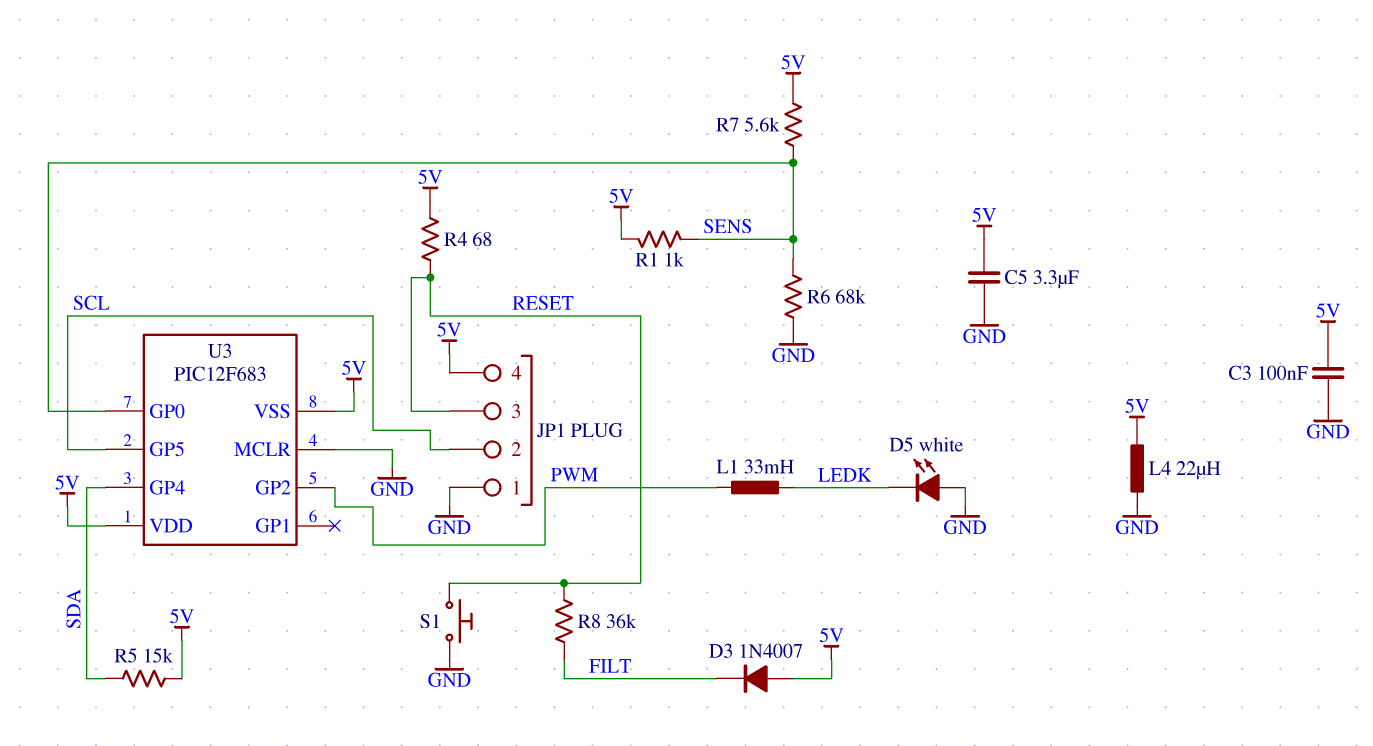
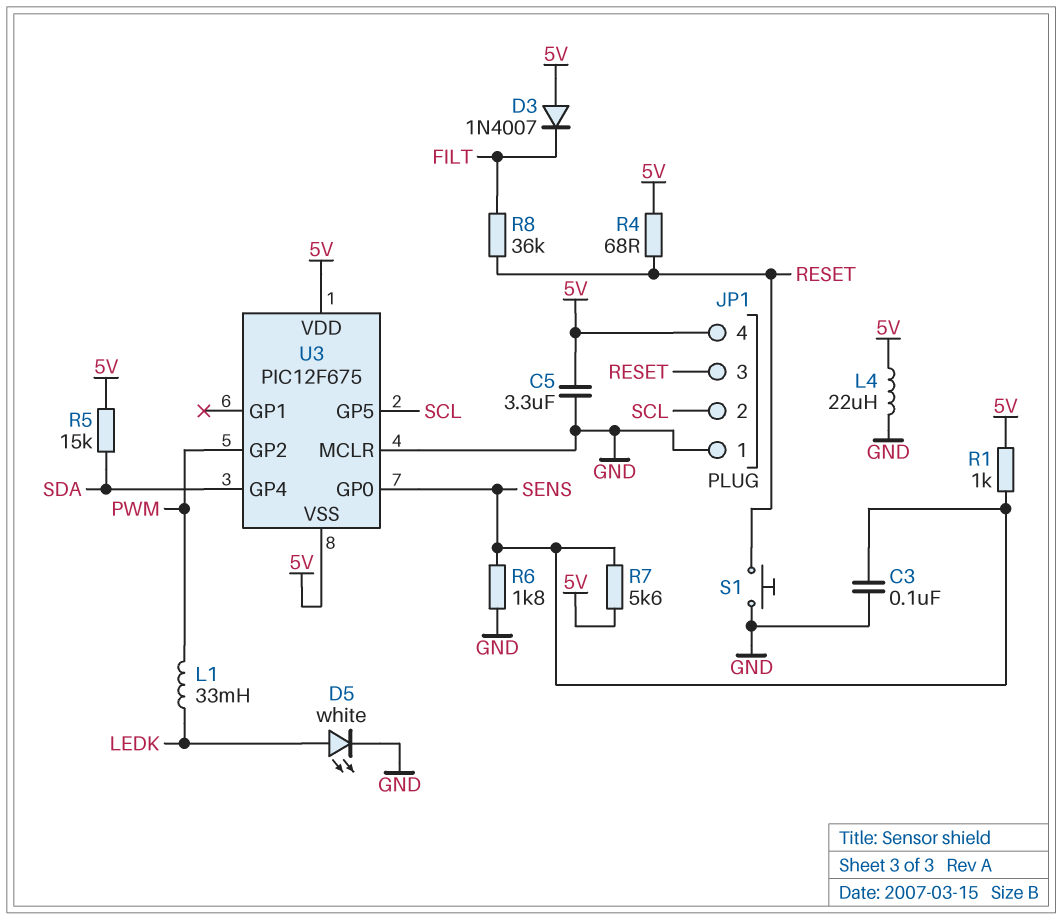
C3: 100nF (5V, GND) -> 100nF (GND, SENS)
D5: LED white (A GND, K LEDK) -> LED white (A LEDK, K GND)
R6: 68k (GND, SENS) -> 1.8k (GND, SENS)
U3: PIC12F683 -> PIC12F675

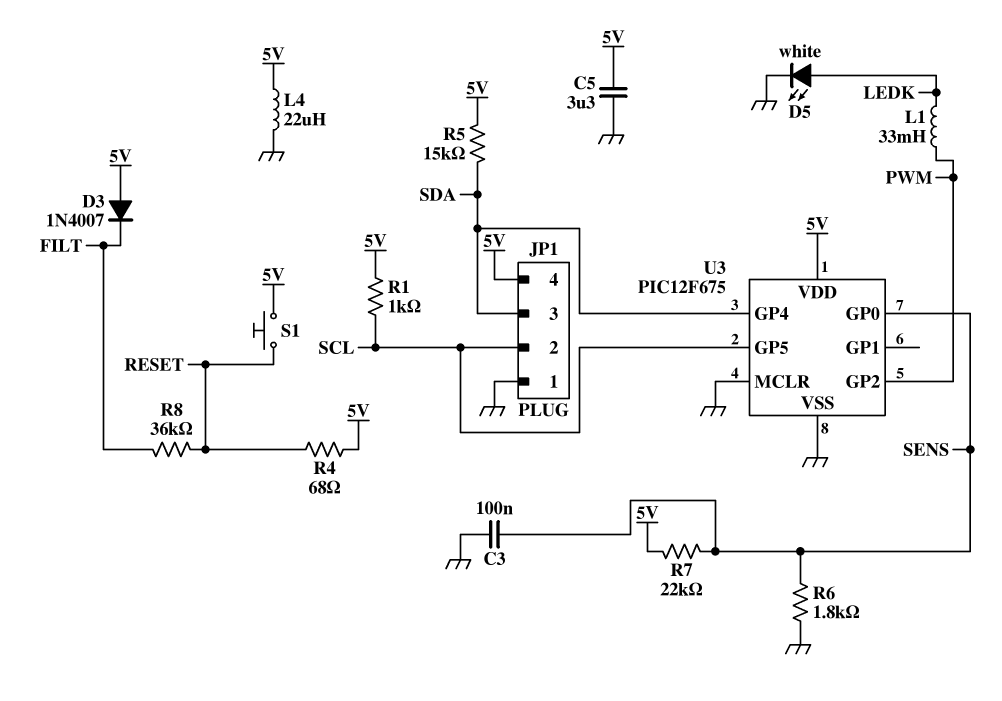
JP1 pin 3: RESET -> SDA
R1: 1k (5V, SENS) -> 1k (5V, SCL)
R7: 5.6k (5V, SENS) -> 22k (5V, SENS)
S1: button (GND, RESET) -> button (5V, RESET)
U3 pin VSS: 5V -> GND

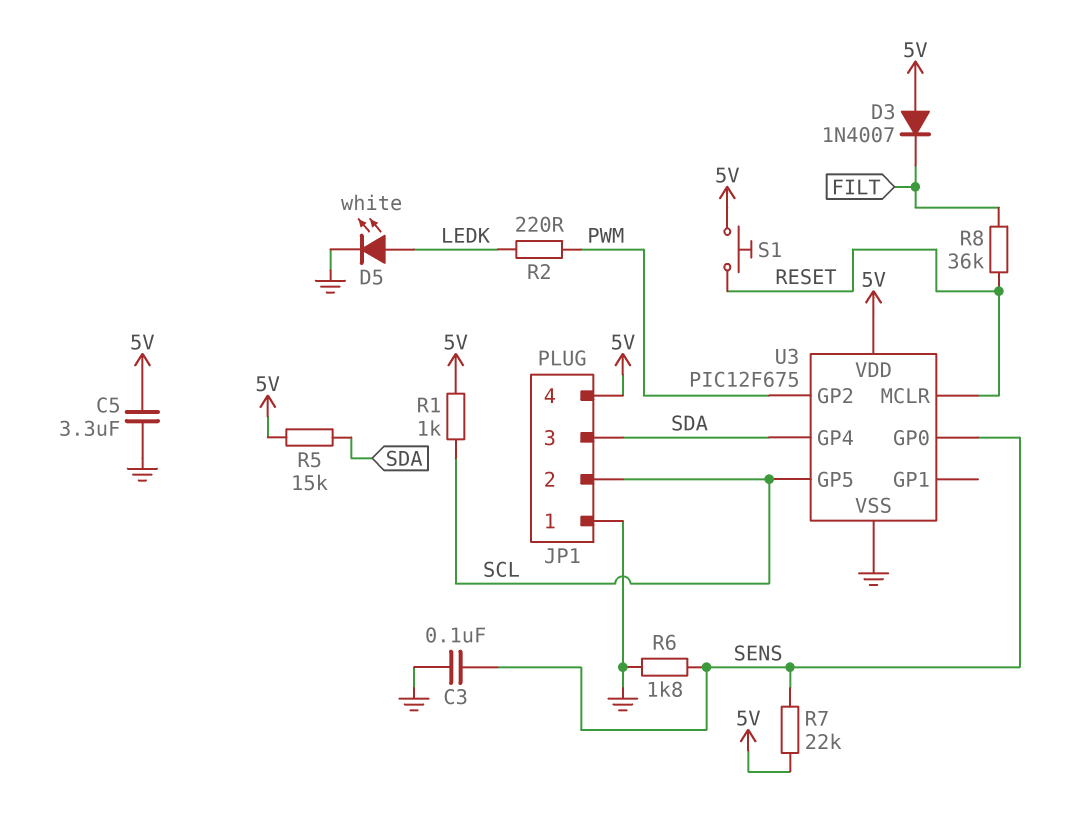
L1: 33mH (LEDK, PWM) -> none
L4: 22uH (5V, GND) -> none
R2: none -> 220 (LEDK, PWM)
R4: 68 (5V, RESET) -> none
U3 pin MCLR: GND -> RESET

